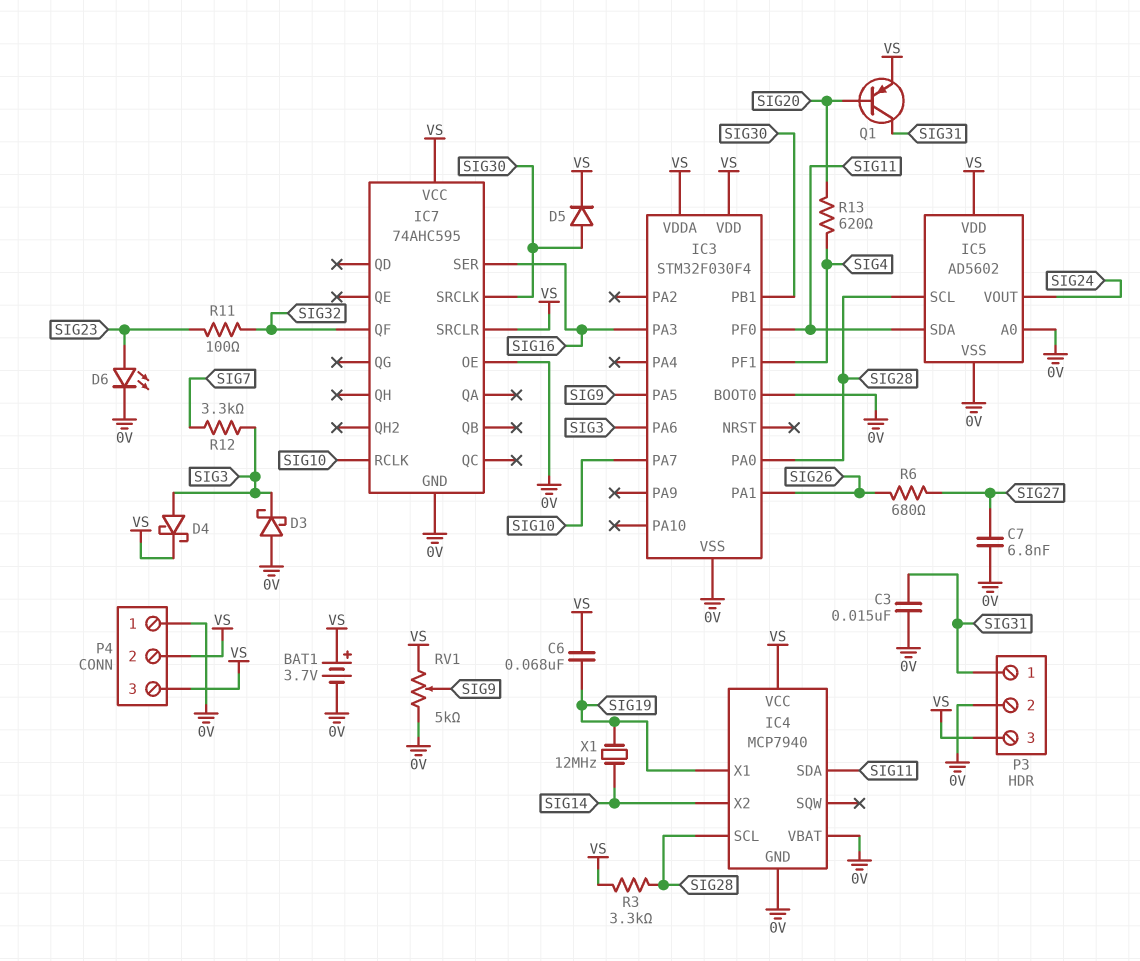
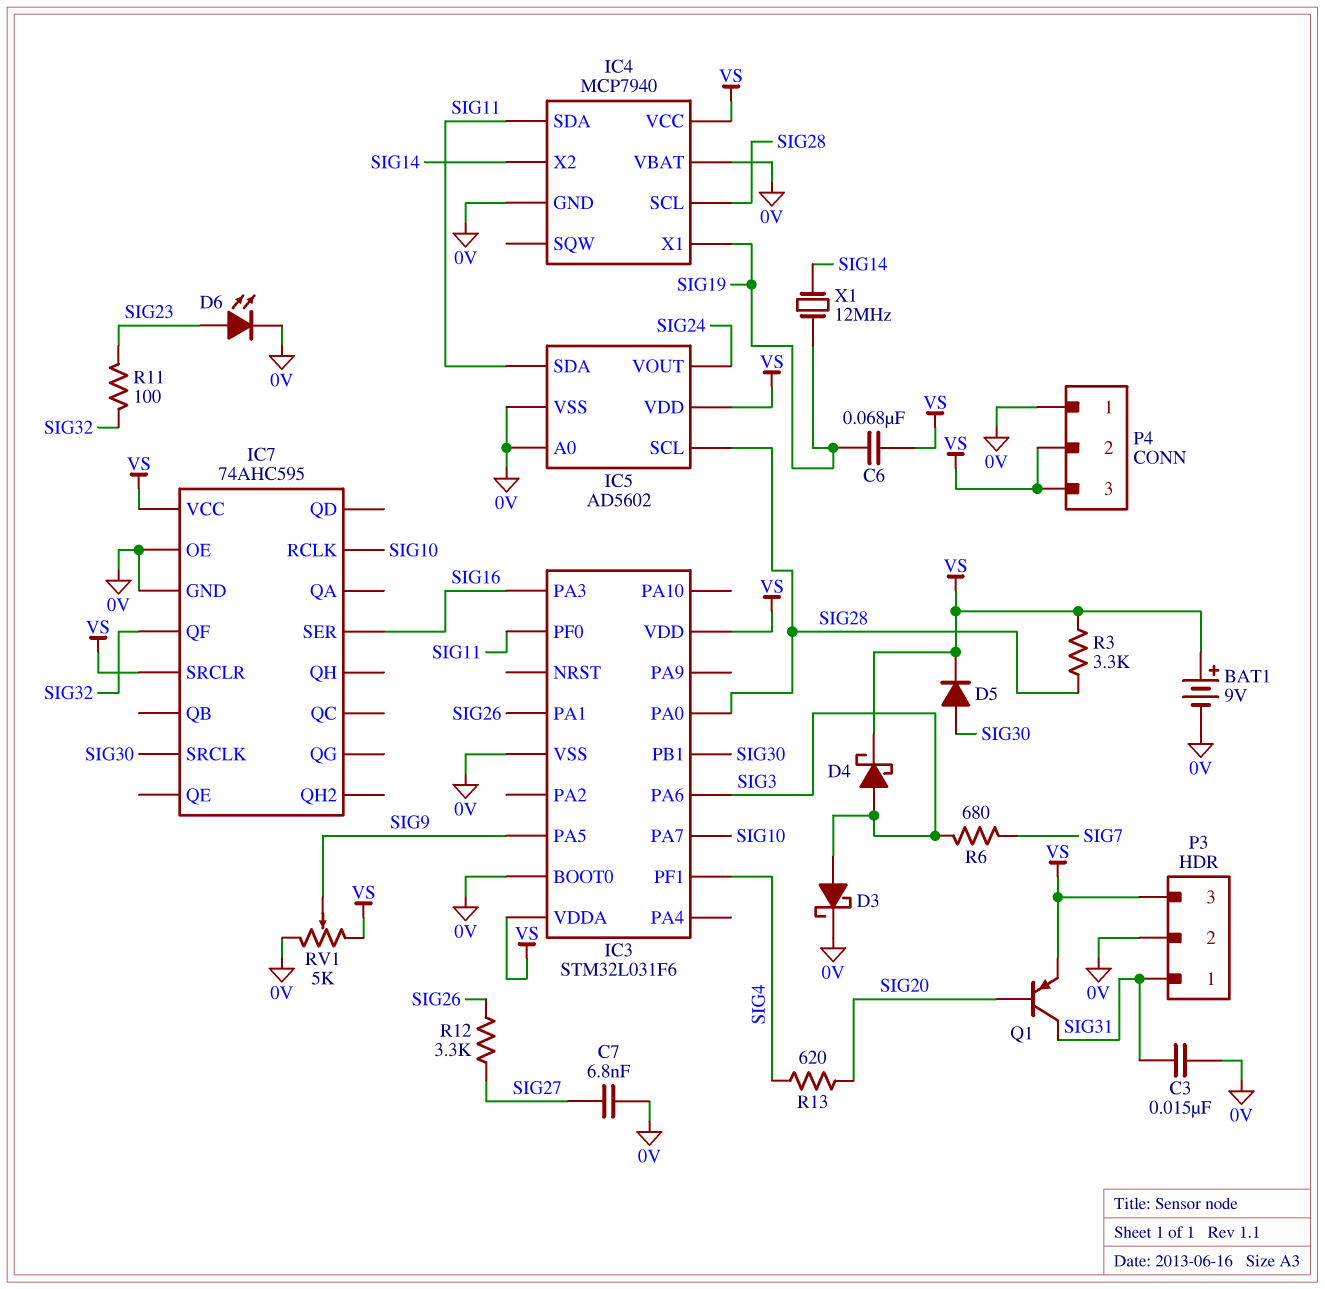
BAT1: 3.7V (plus VS, minus 0V) -> 9V (plus VS, minus 0V)
D3: schottky (A 0V, K SIG3) -> schottky (A SIG3, K 0V)
IC3: STM32F030F4 -> STM32L031F6
R6: 680 (SIG26, SIG27) -> 680 (SIG3, SIG7)
R12: 3.3k (SIG3, SIG7) -> 3.3k (SIG26, SIG27)

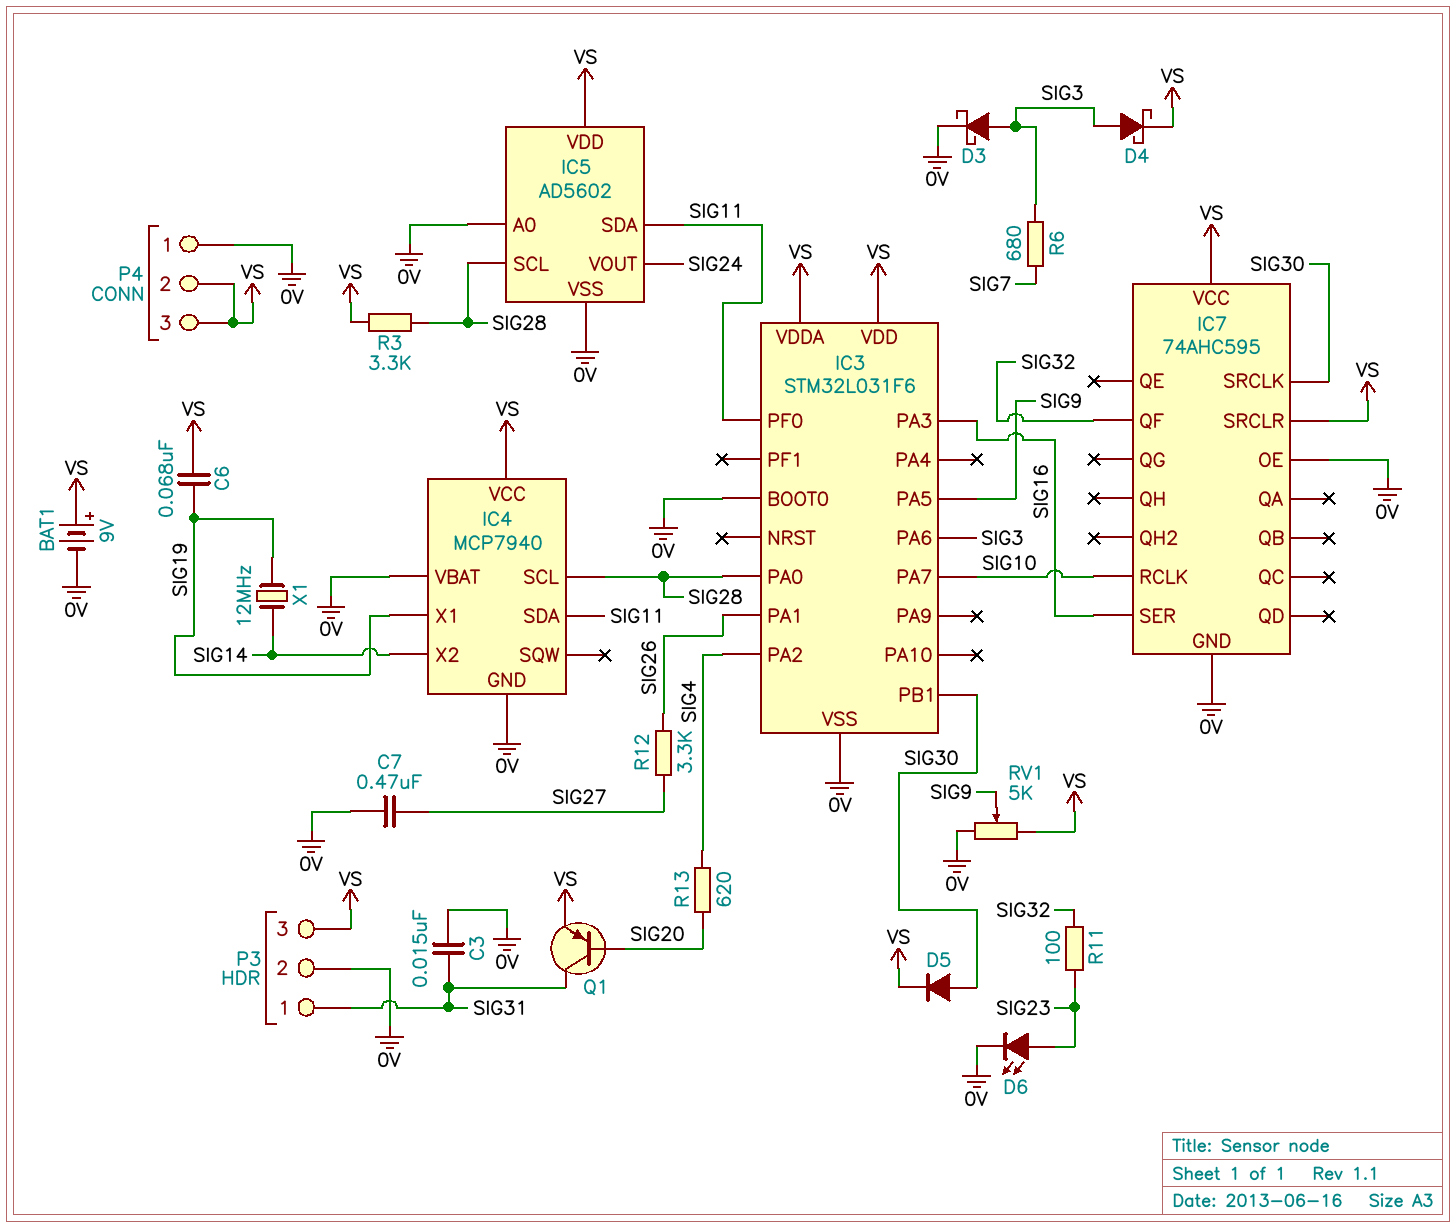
C7: 6.8nF (0V, SIG27) -> 470nF (0V, SIG27)
IC3 pin PA2: none -> SIG4
IC3 pin PF1: SIG4 -> none

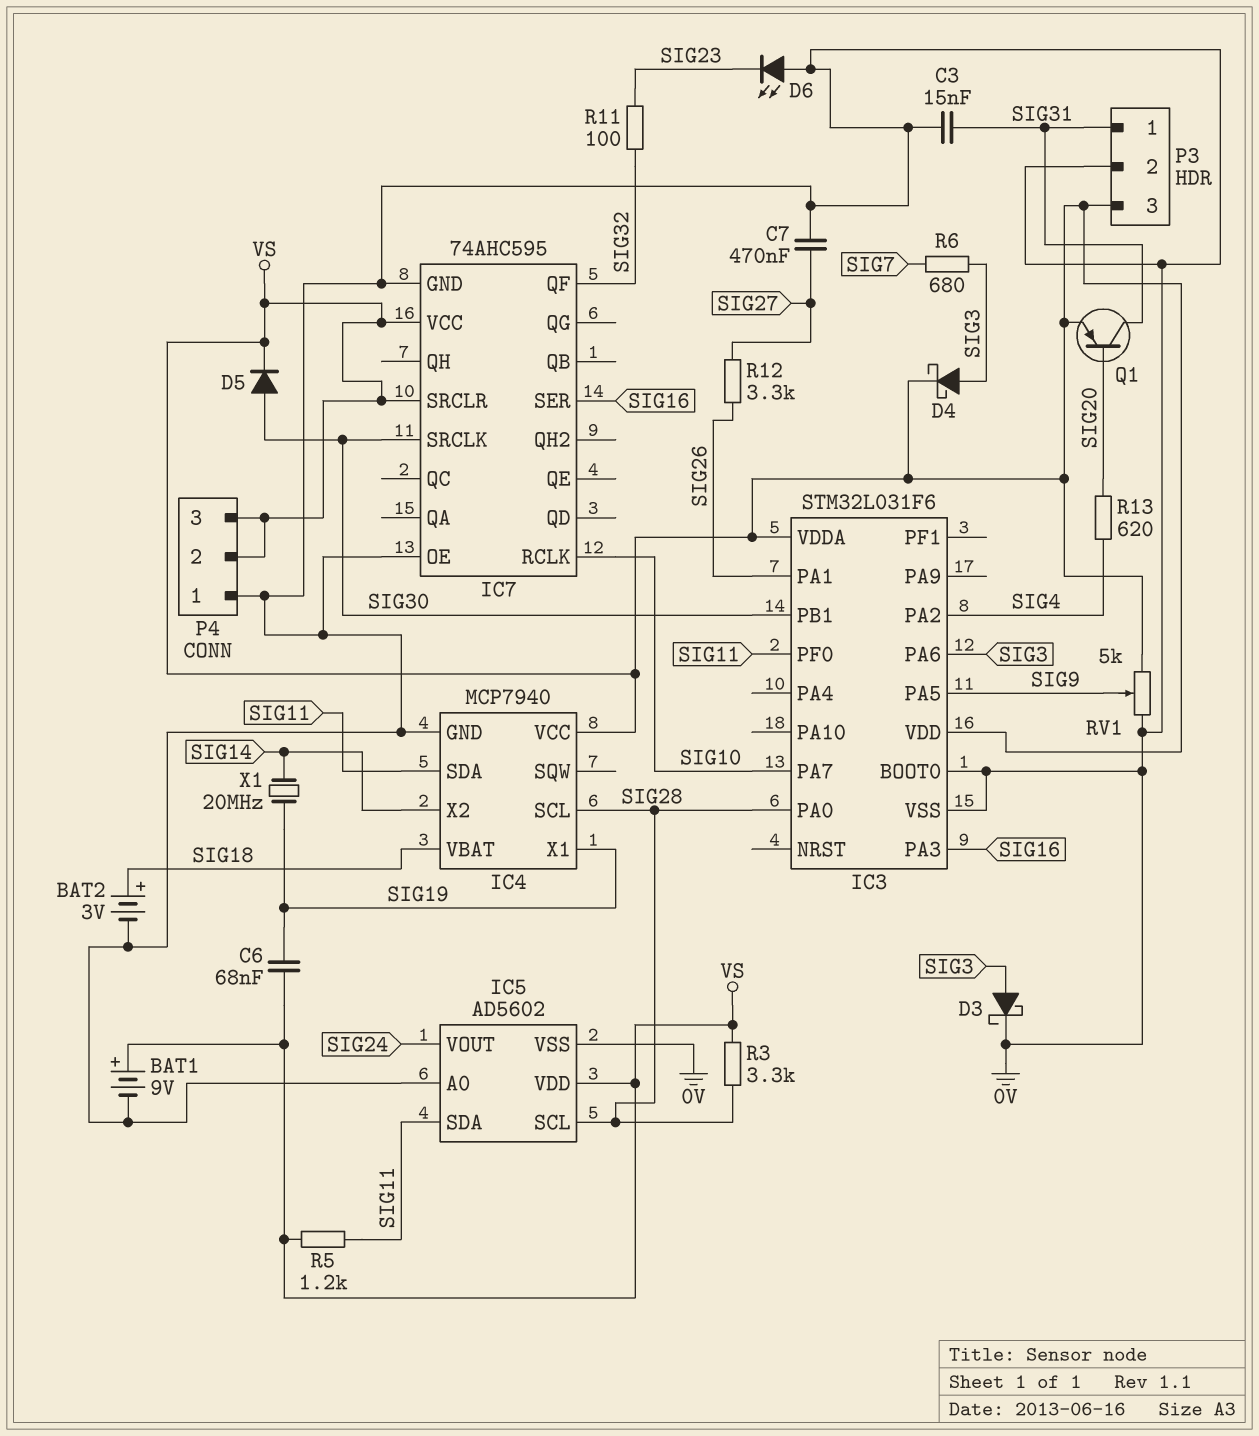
BAT2: none -> 3V (plus SIG18, minus 0V)
D6: LED (A SIG23, K 0V) -> LED (A 0V, K SIG23)
IC4 pin VBAT: 0V -> SIG18
R5: none -> 1.2k (SIG11, VS)
X1: 12MHz (SIG14, SIG19) -> 20MHz (SIG14, SIG19)

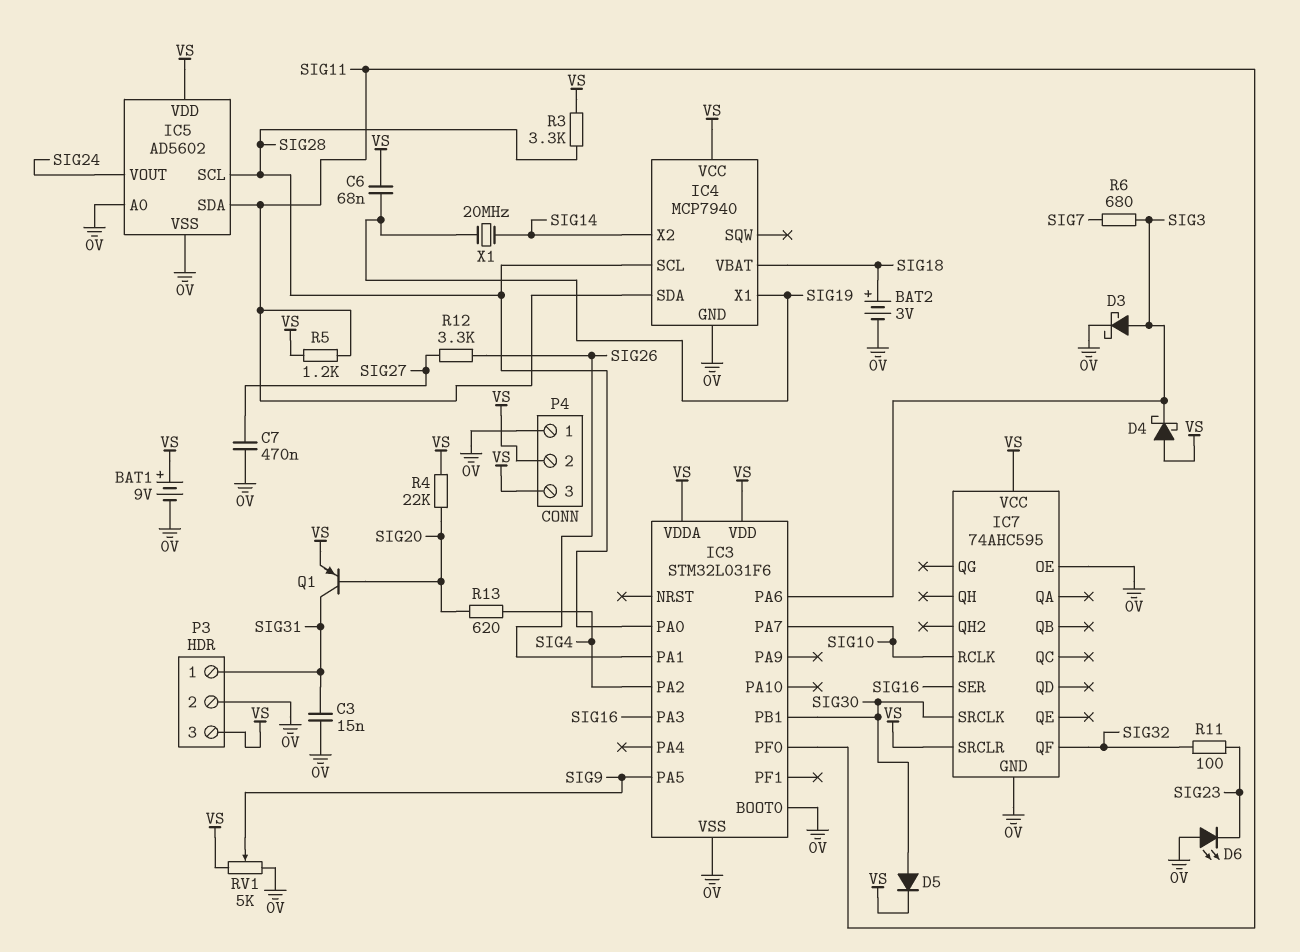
D4: schottky (A SIG3, K VS) -> schottky (A VS, K SIG3)
R4: none -> 22k (SIG20, VS)

